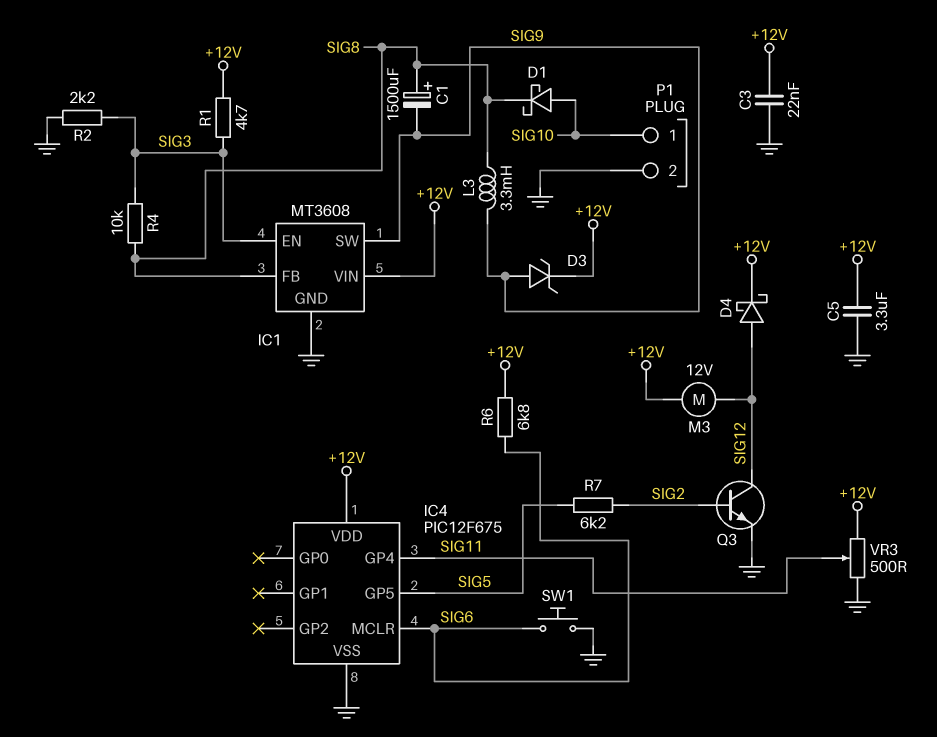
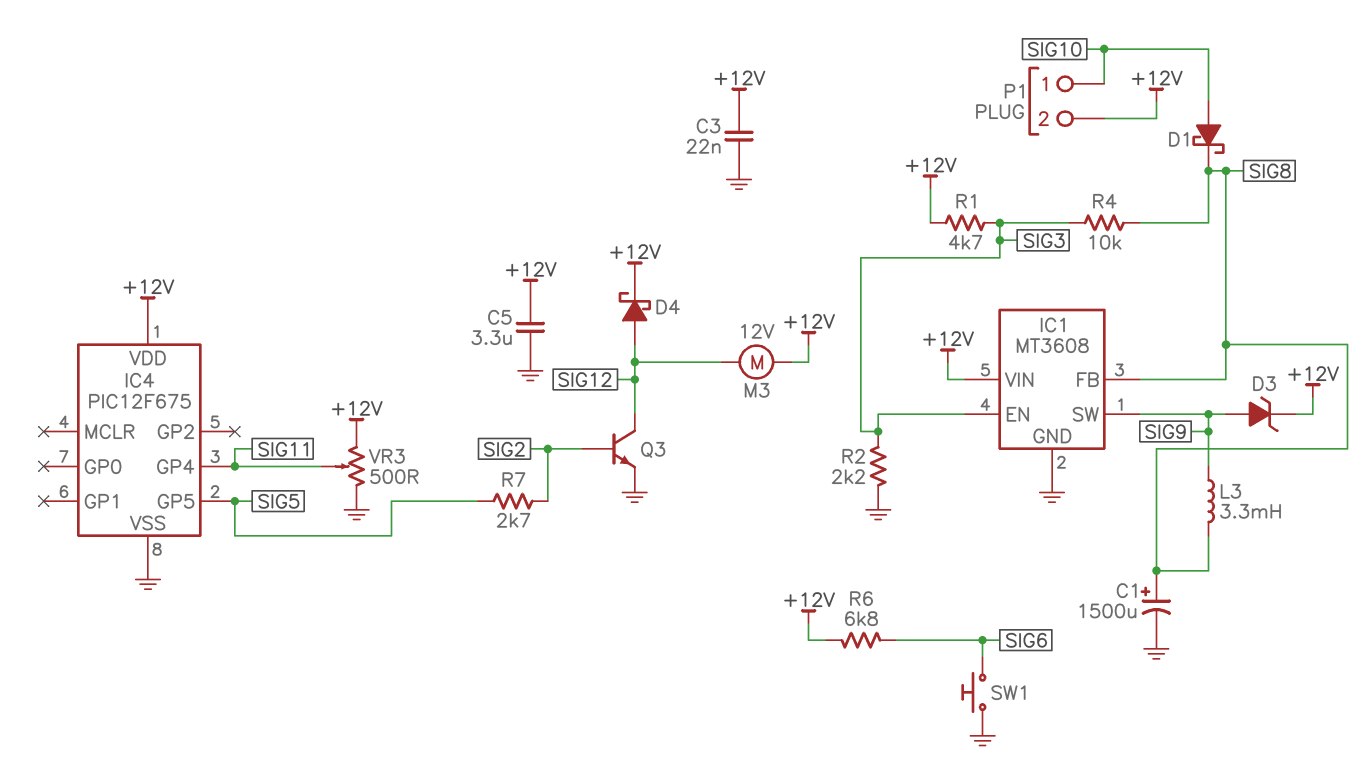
C1: 1500uF (plus SIG8, minus SIG9) -> 1500uF (plus SIG8, minus GND)
IC4 pin MCLR: SIG6 -> none
P1 pin 2: GND -> +12V
R7: 6.2k (SIG2, SIG5) -> 2.7k (SIG2, SIG5)

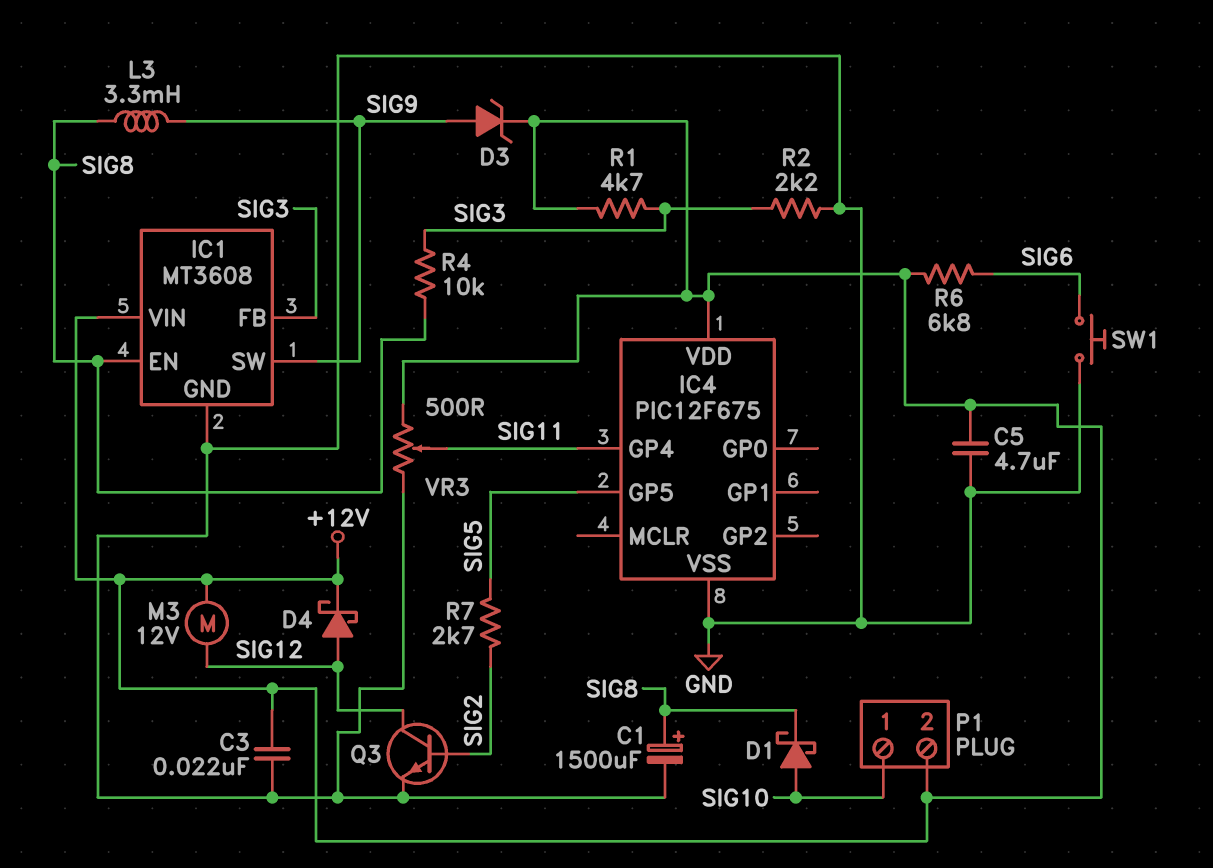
C5: 3.3uF (+12V, GND) -> 4.7uF (+12V, GND)
IC1 pin EN: SIG3 -> SIG8
IC1 pin FB: SIG8 -> SIG3

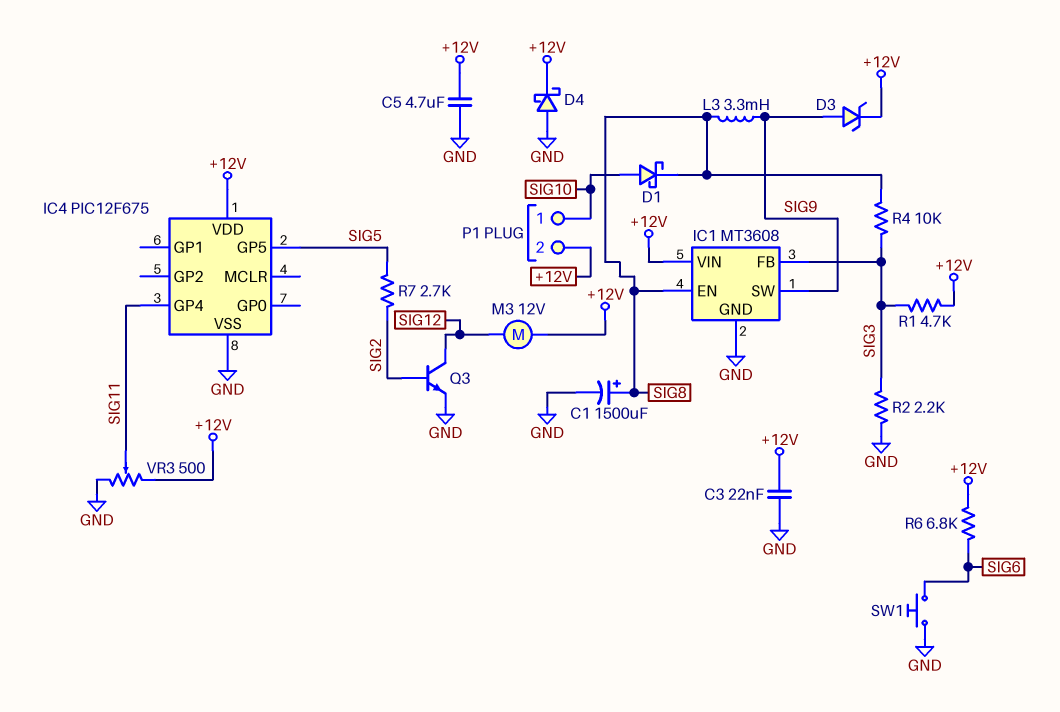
D4: schottky (A SIG12, K +12V) -> schottky (A GND, K +12V)

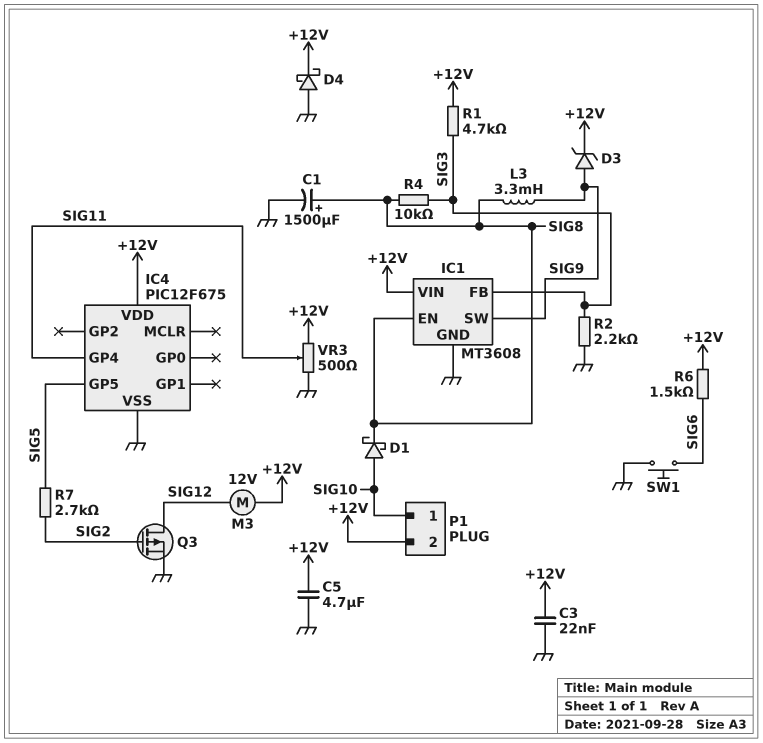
Q3: NPN (B SIG2, C SIG12, E GND) -> PMOS (G SIG2, D SIG12, S GND)
R6: 6.8k (+12V, SIG6) -> 1.5k (+12V, SIG6)

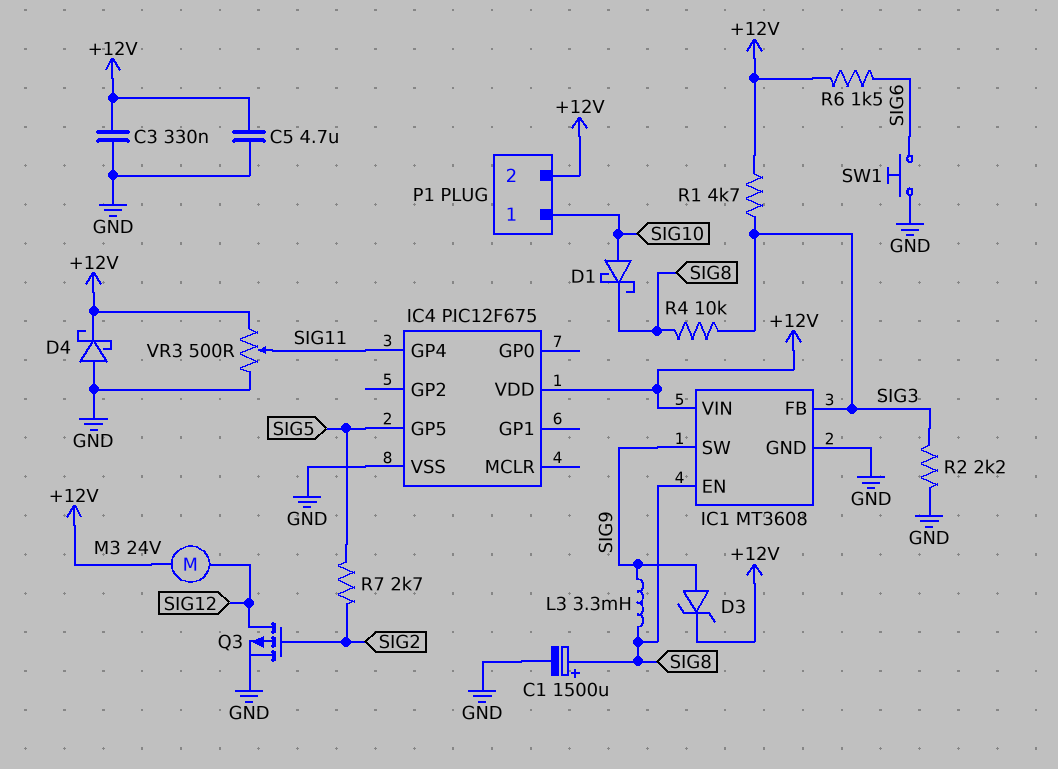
C3: 22nF (+12V, GND) -> 330nF (+12V, GND)
M3: motor 12V (+12V, SIG12) -> motor 24V (+12V, SIG12)

